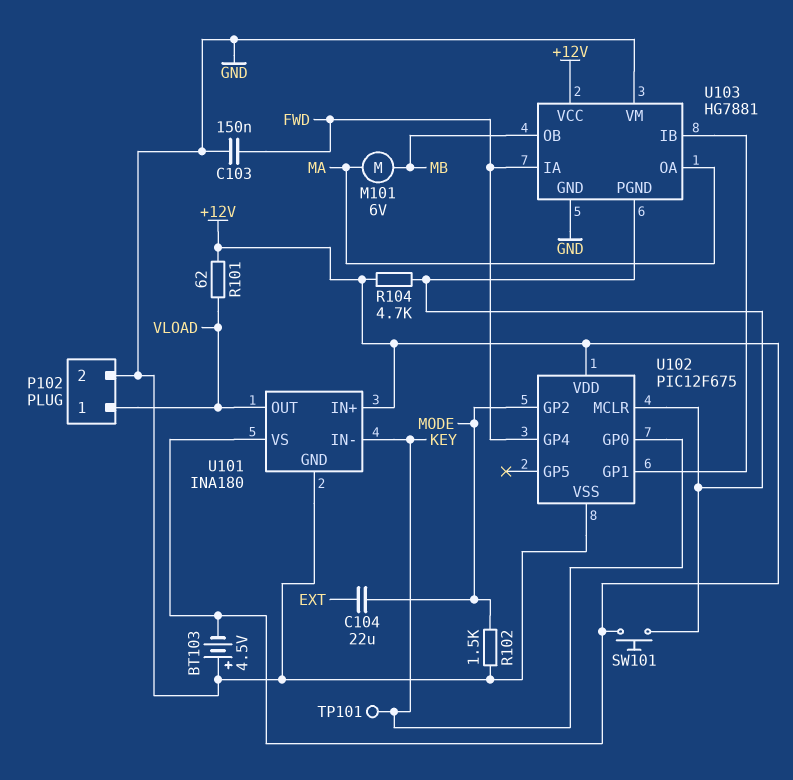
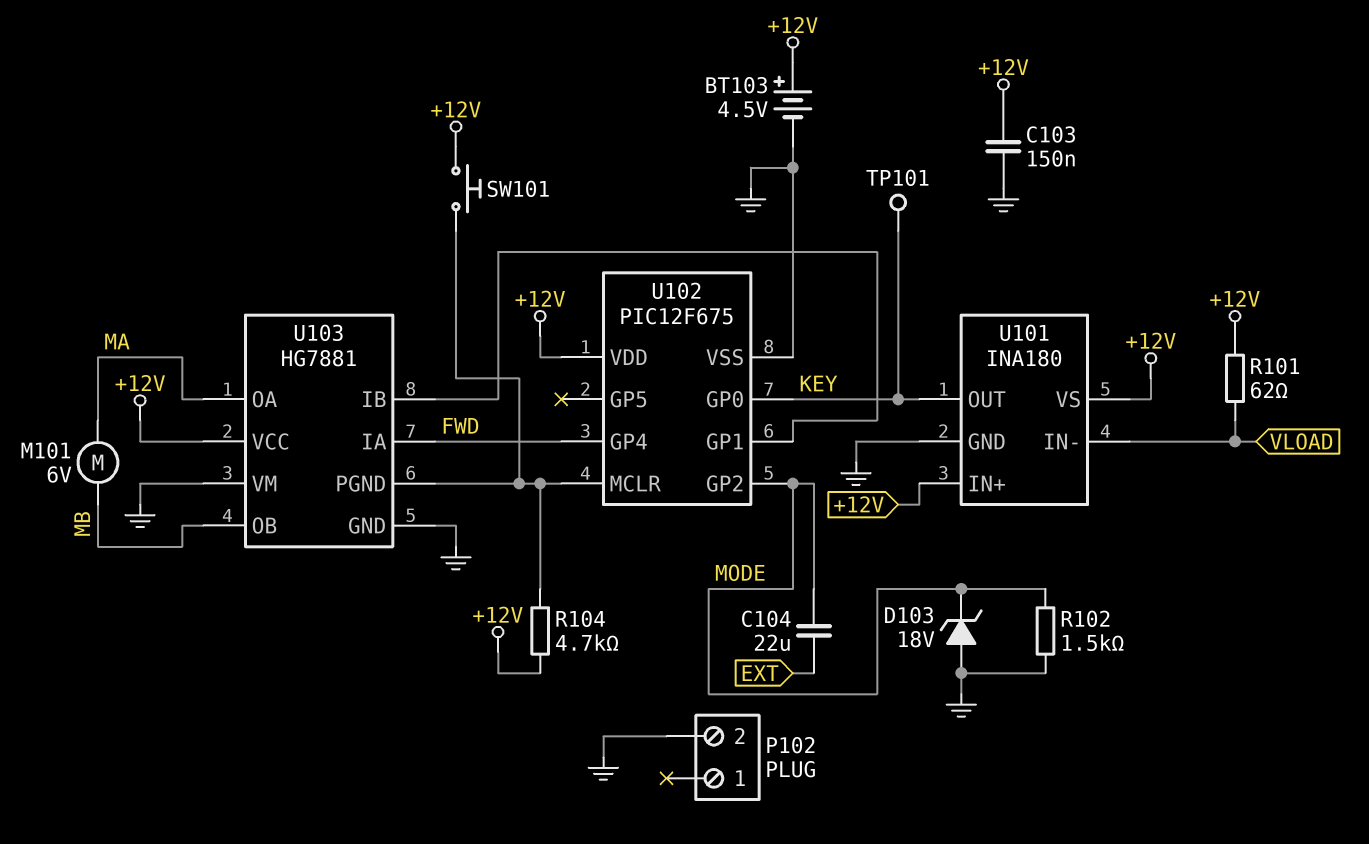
BT103: 4.5V (plus GND, minus +12V) -> 4.5V (plus +12V, minus GND)
C103: 150nF (FWD, GND) -> 150nF (+12V, GND)
D103: none -> zener 18V (A GND, K MODE)
P102 pin 1: VLOAD -> none
U101 pin IN-: KEY -> VLOAD
U101 pin OUT: VLOAD -> KEY

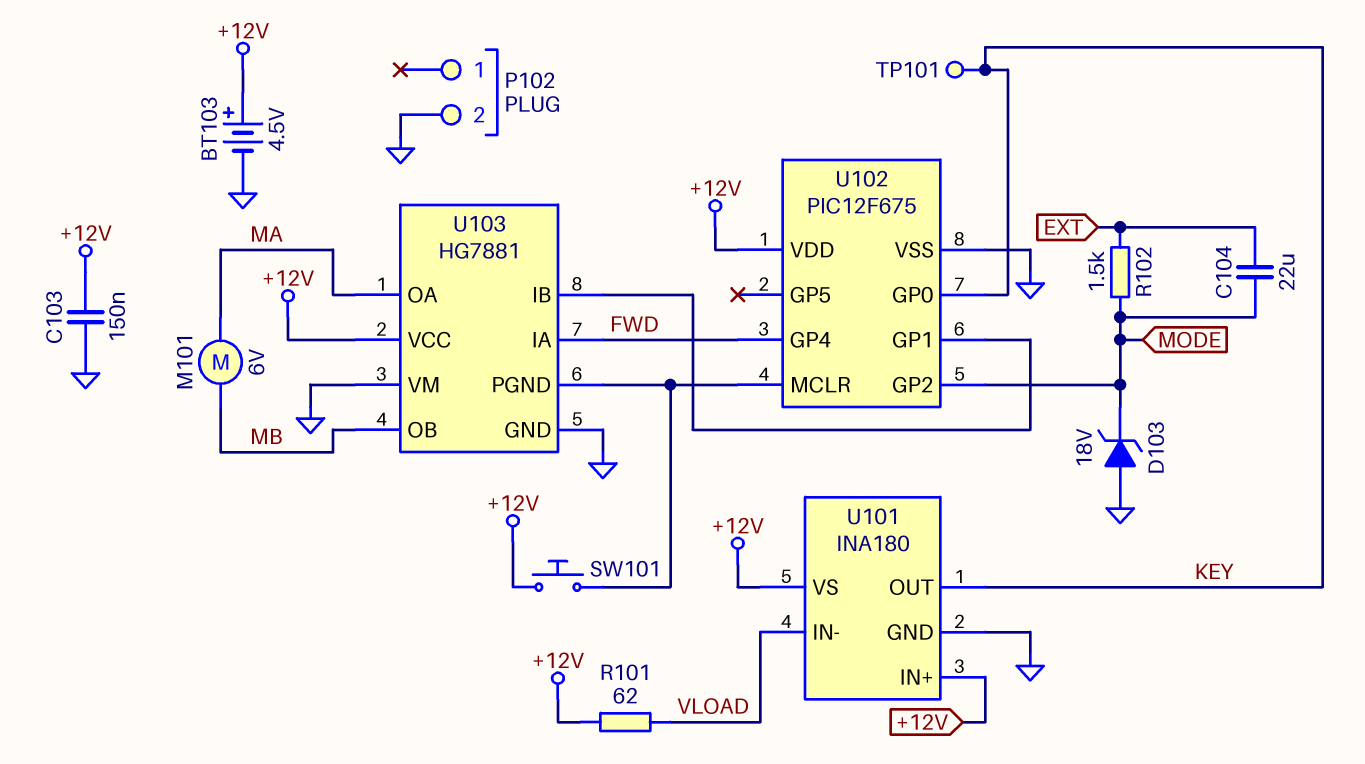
R102: 1.5k (GND, MODE) -> 1.5k (EXT, MODE)
R104: 4.7k (+12V, U102/MCLR) -> none

